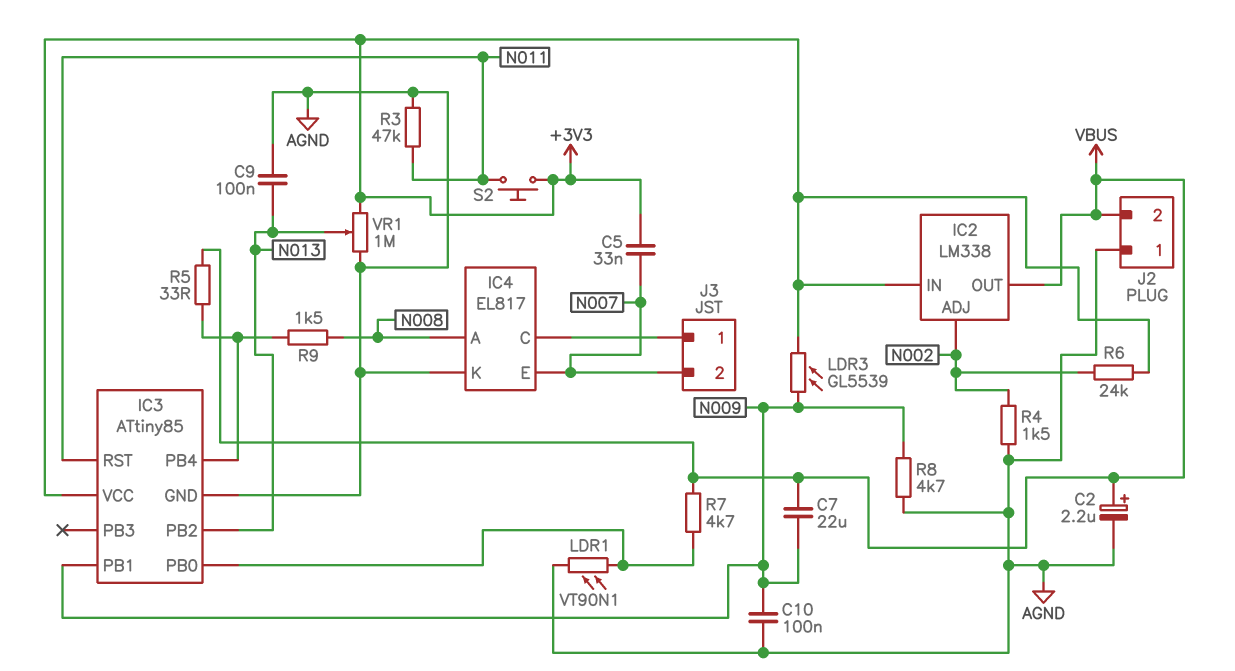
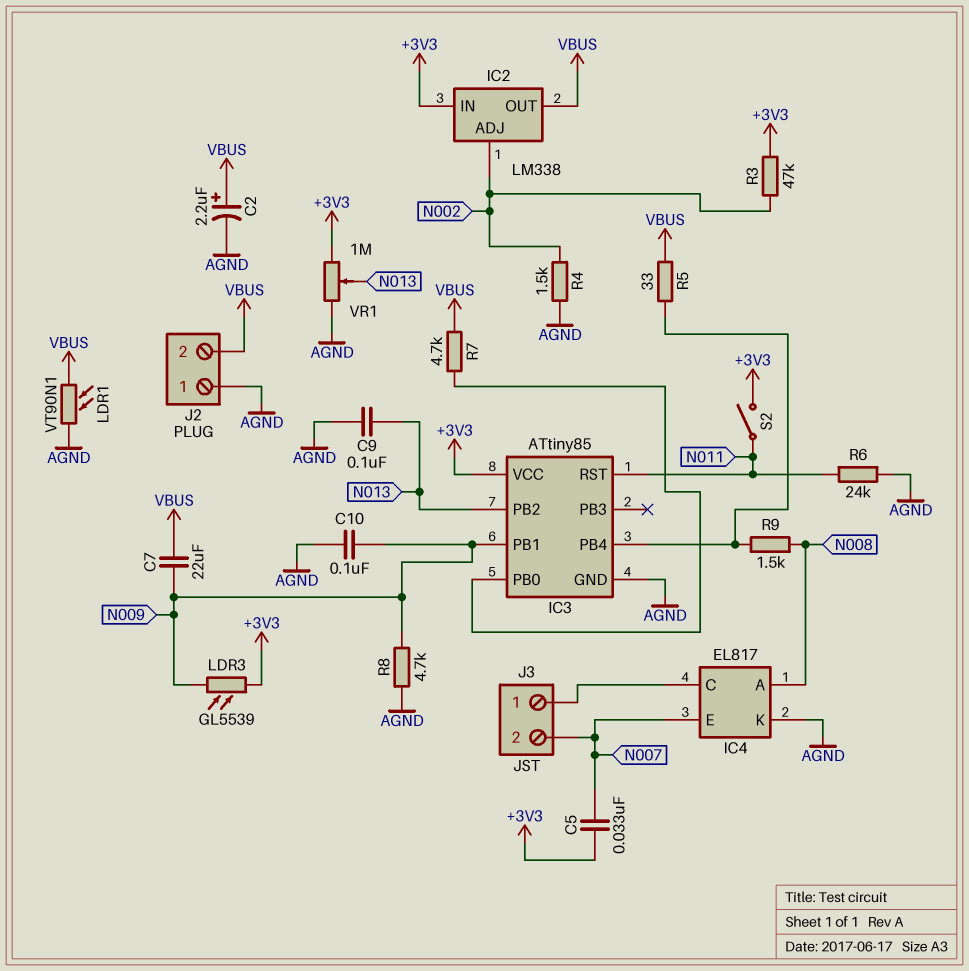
LDR1: VT90N1 (AGND, IC3/PB0) -> VT90N1 (AGND, VBUS)
R3: 47k (AGND, N011) -> 47k (+3V3, N002)
R6: 24k (+3V3, N002) -> 24k (AGND, N011)
S2: button (+3V3, N011) -> switch (+3V3, N011)

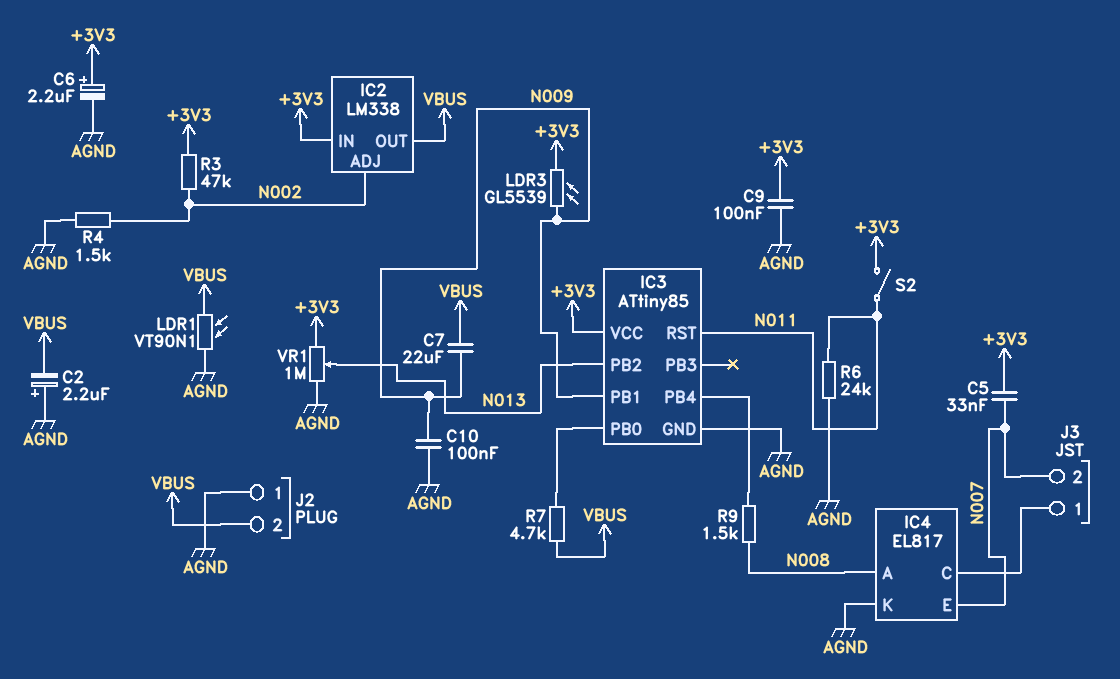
C2: 2.2uF (plus VBUS, minus AGND) -> 2.2uF (plus AGND, minus VBUS)
C6: none -> 2.2uF (plus +3V3, minus AGND)
C9: 100nF (AGND, N013) -> 100nF (+3V3, AGND)
R5: 33 (IC3/PB4, VBUS) -> none
R8: 4.7k (AGND, N009) -> none

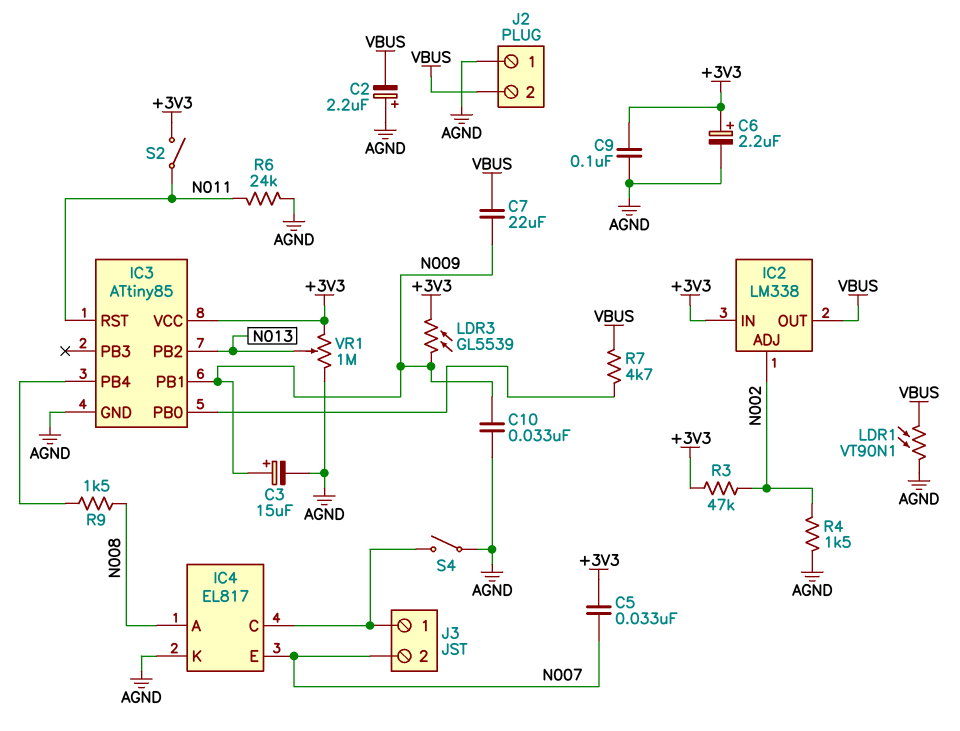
C3: none -> 15uF (plus N009, minus AGND)
C10: 100nF (AGND, N009) -> 33nF (AGND, N009)
S4: none -> switch (AGND, IC4/C)

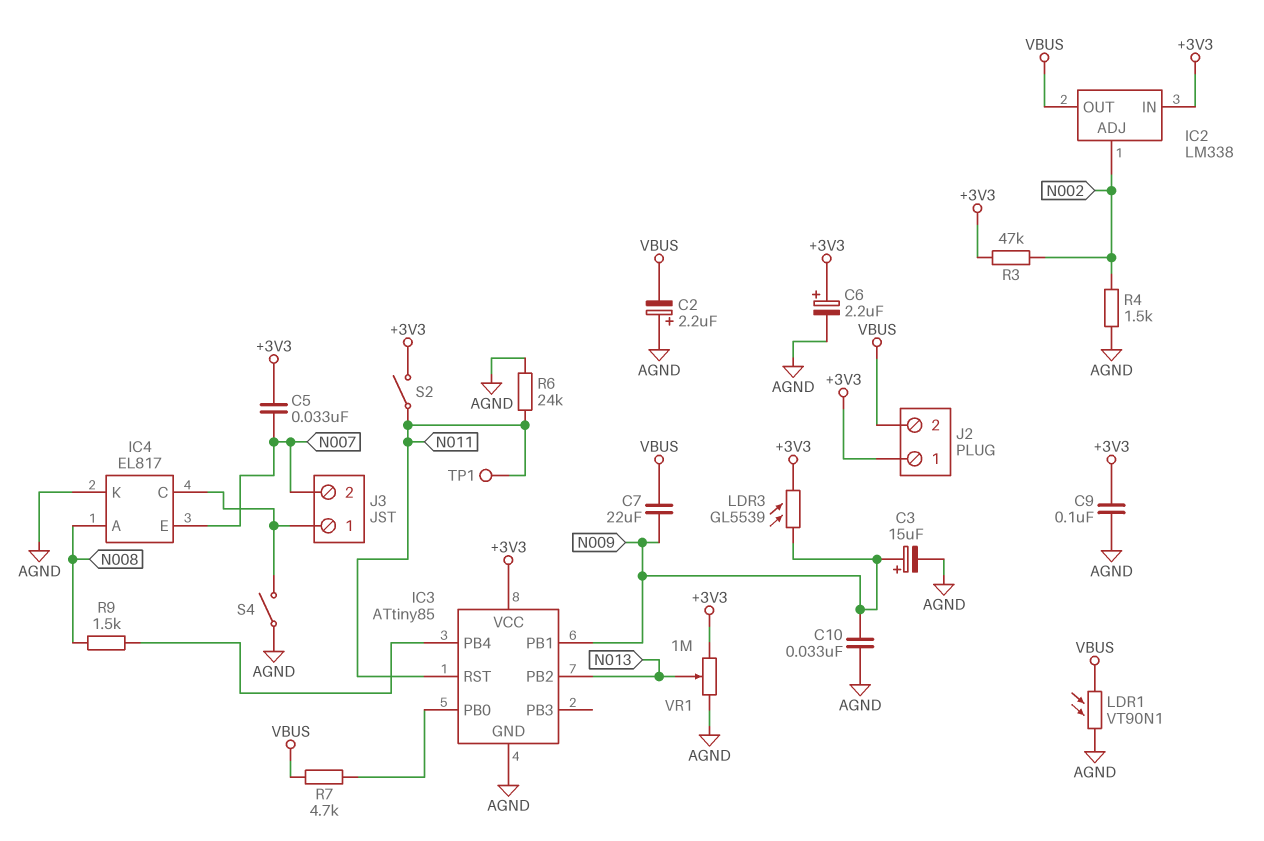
J2 pin 1: AGND -> +3V3
TP1: none -> test point (N011)

